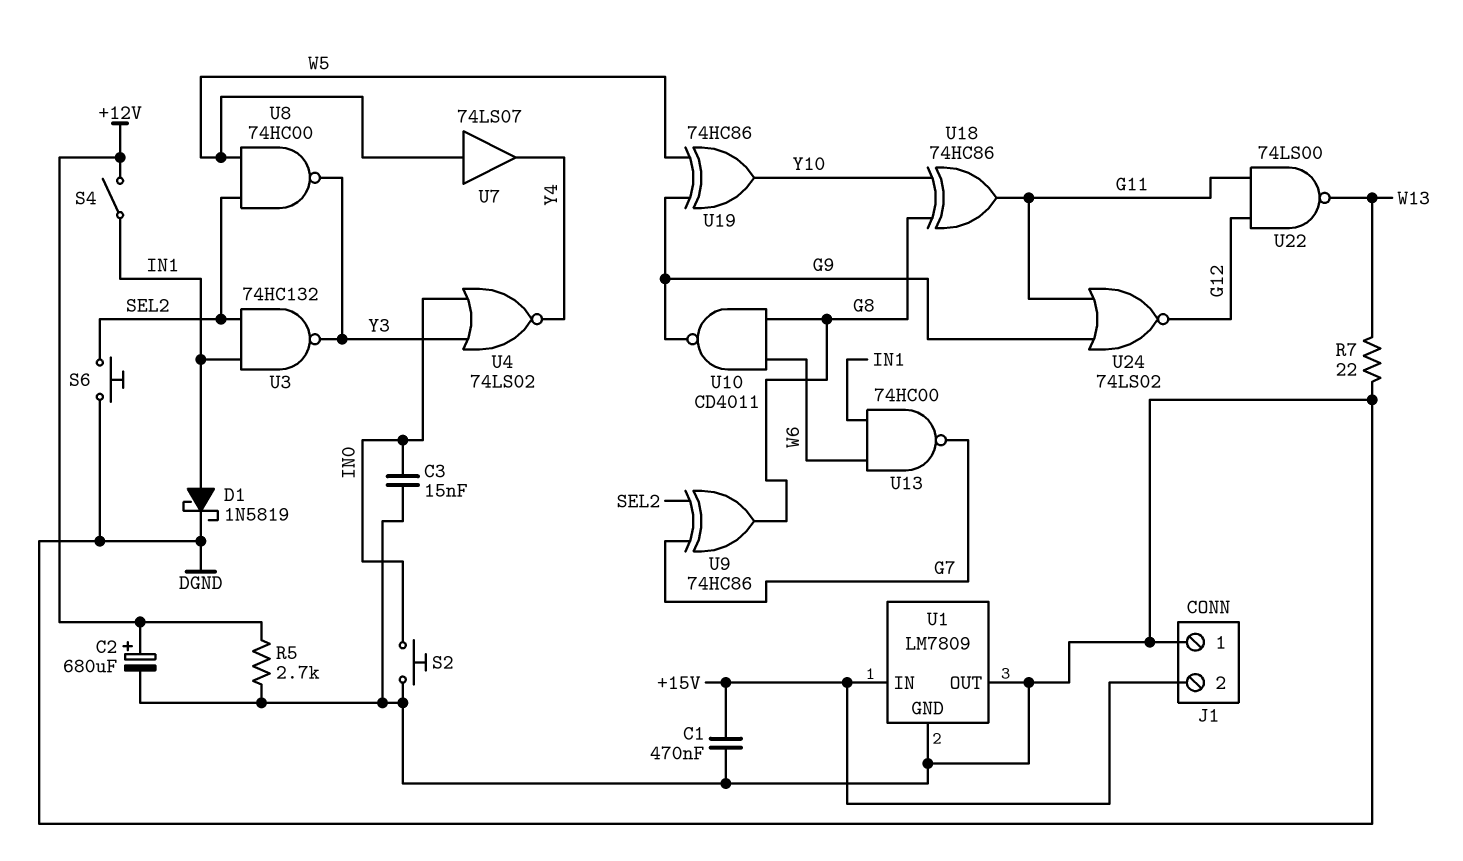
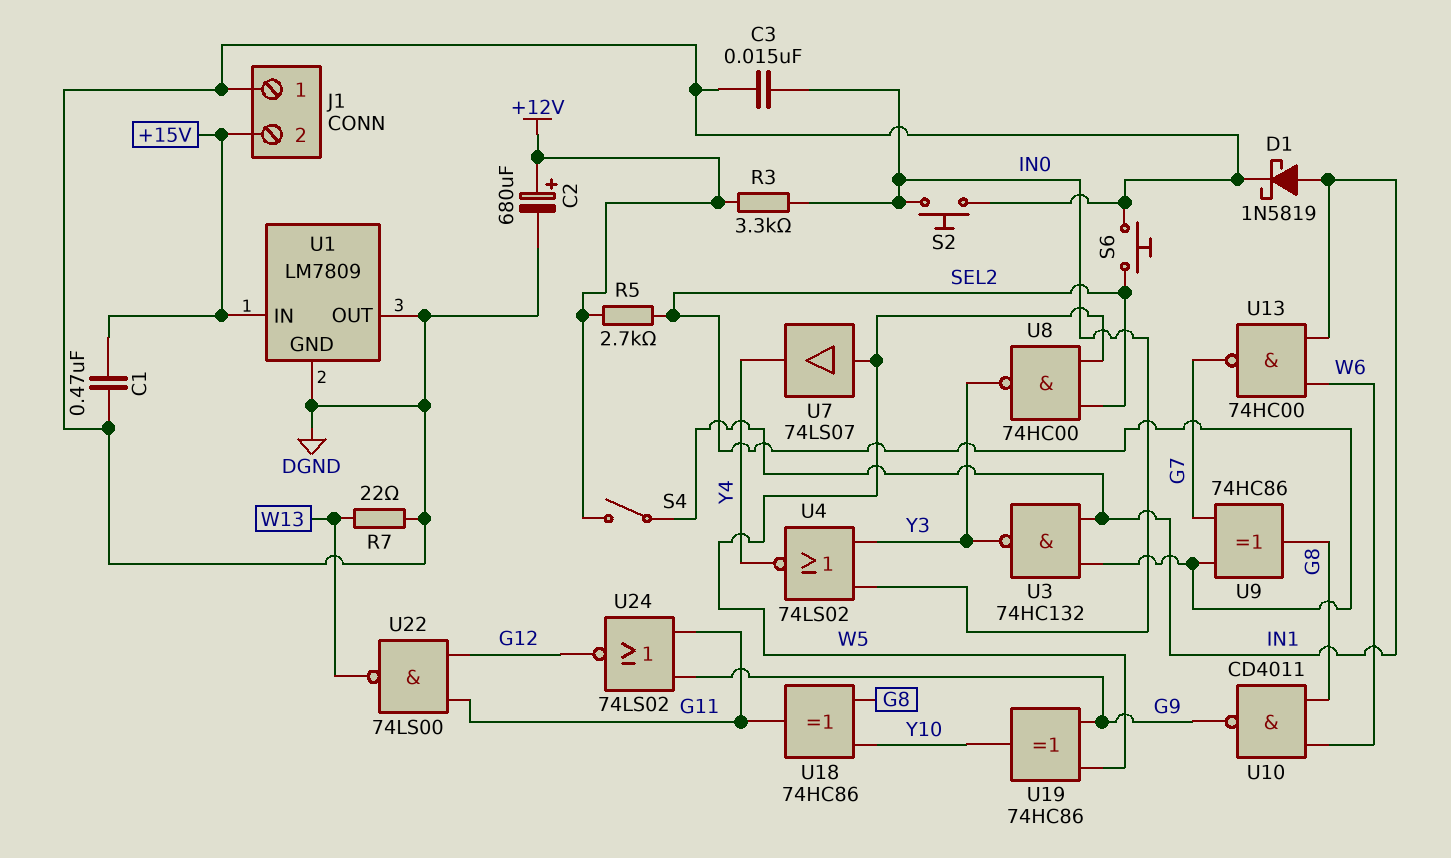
R3: none -> 3.3k (+12V, IN0)
R5: 2.7k (+12V, DGND) -> 2.7k (+12V, SEL2)

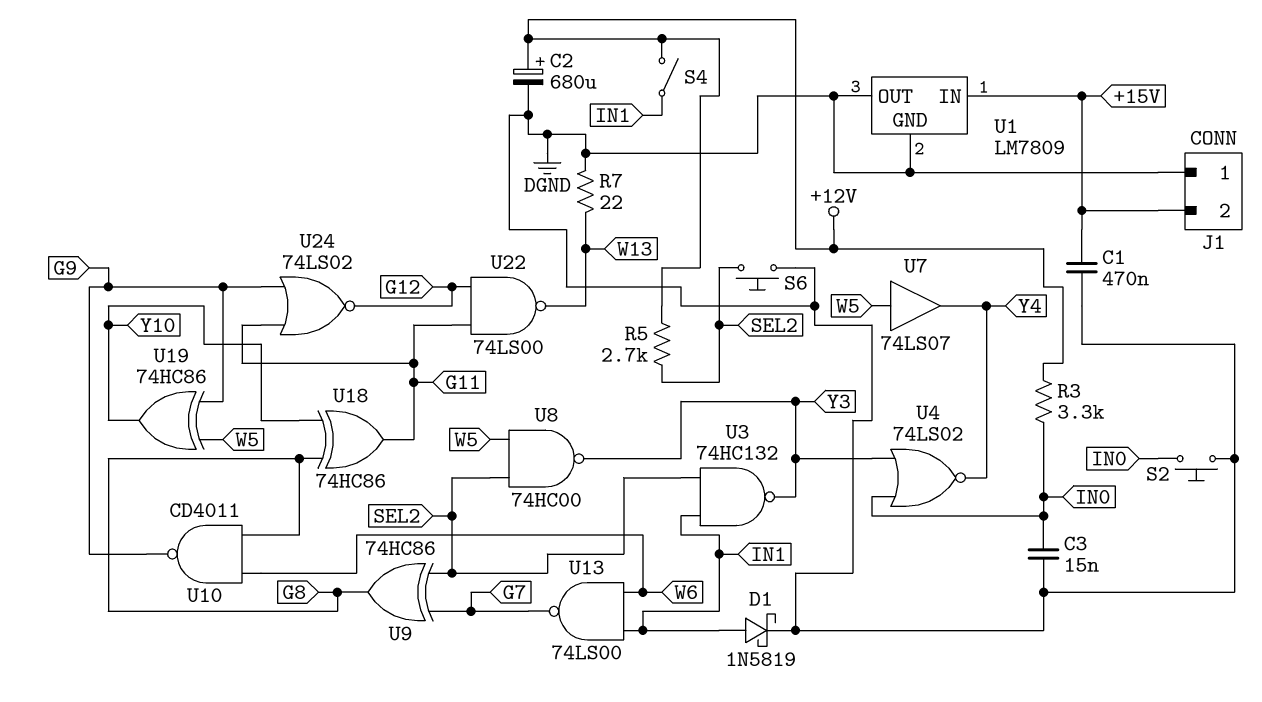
U13: NAND 74HC00 (in IN1, in W6, out G7) -> NAND 74LS00 (in IN1, in W6, out G7)

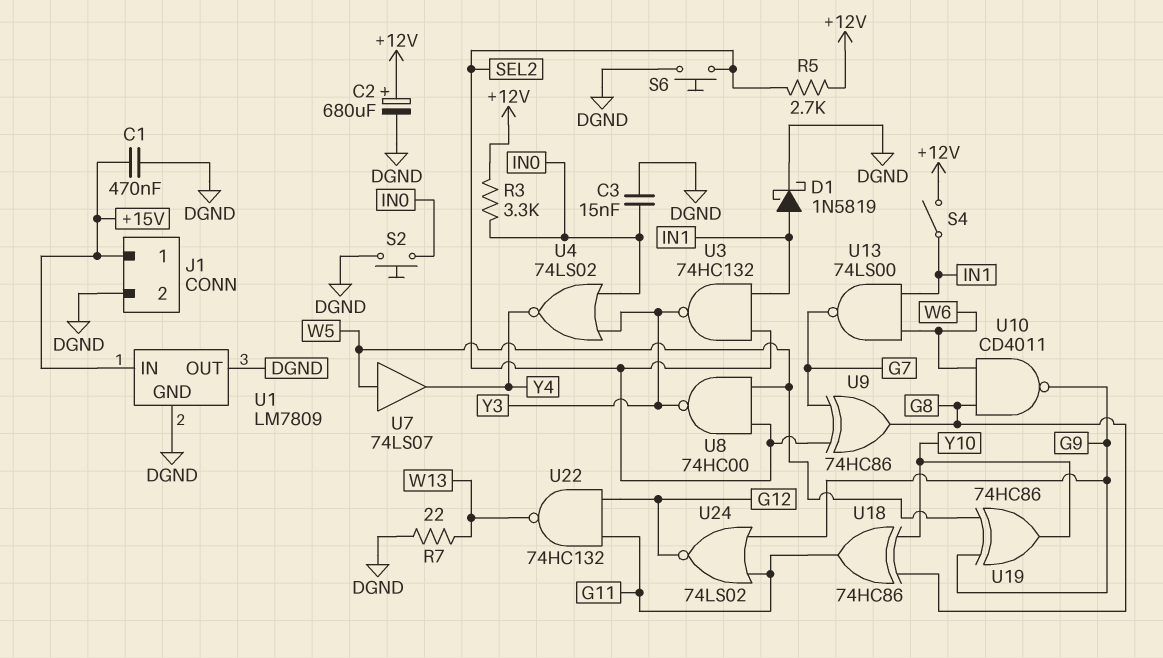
J1 pin 1: DGND -> +15V
J1 pin 2: +15V -> DGND
U22: NAND 74LS00 (in G11, in G12, out W13) -> NAND 74HC132 (in G11, in G12, out W13)

